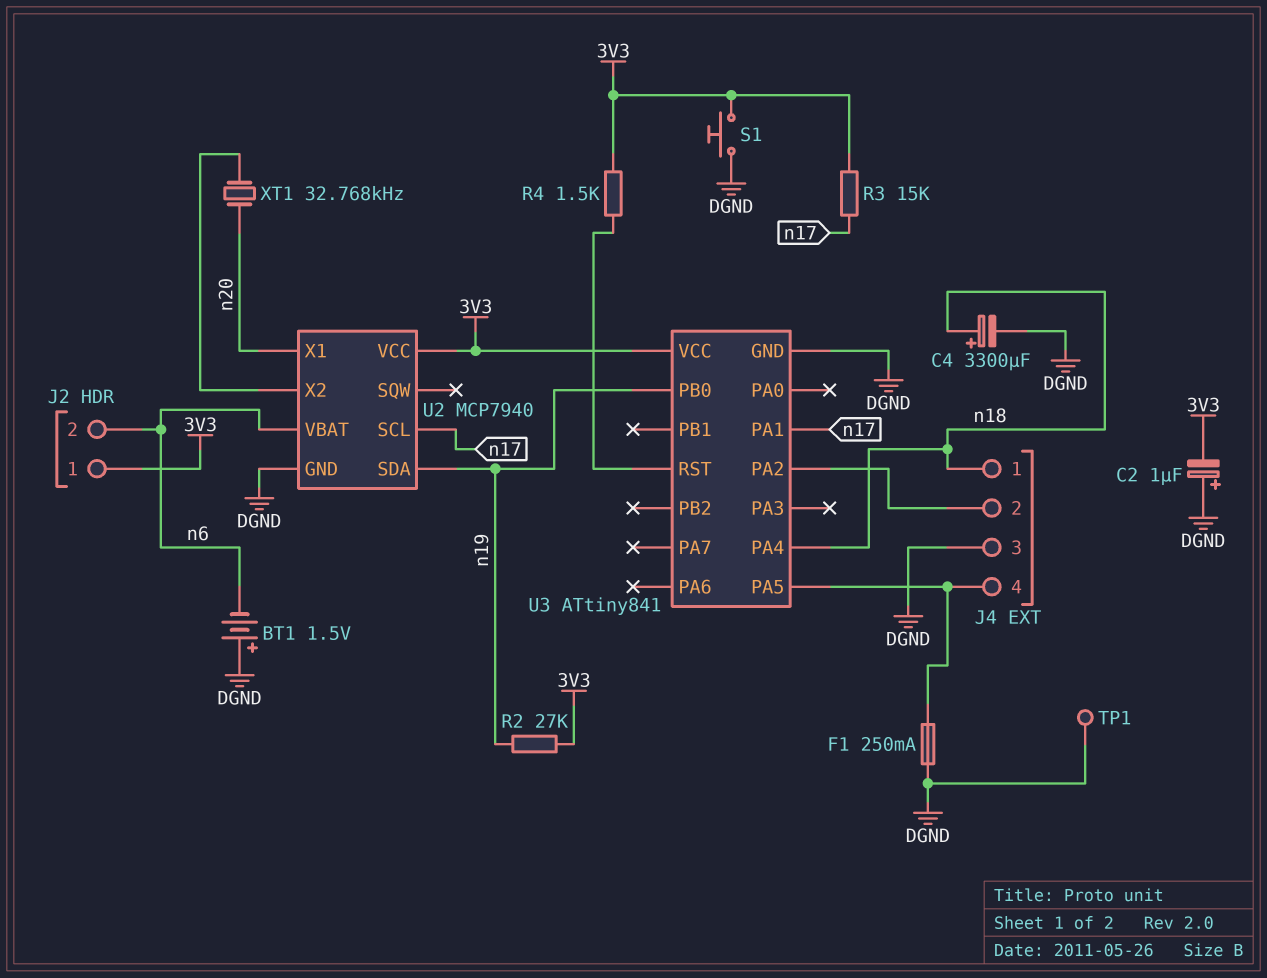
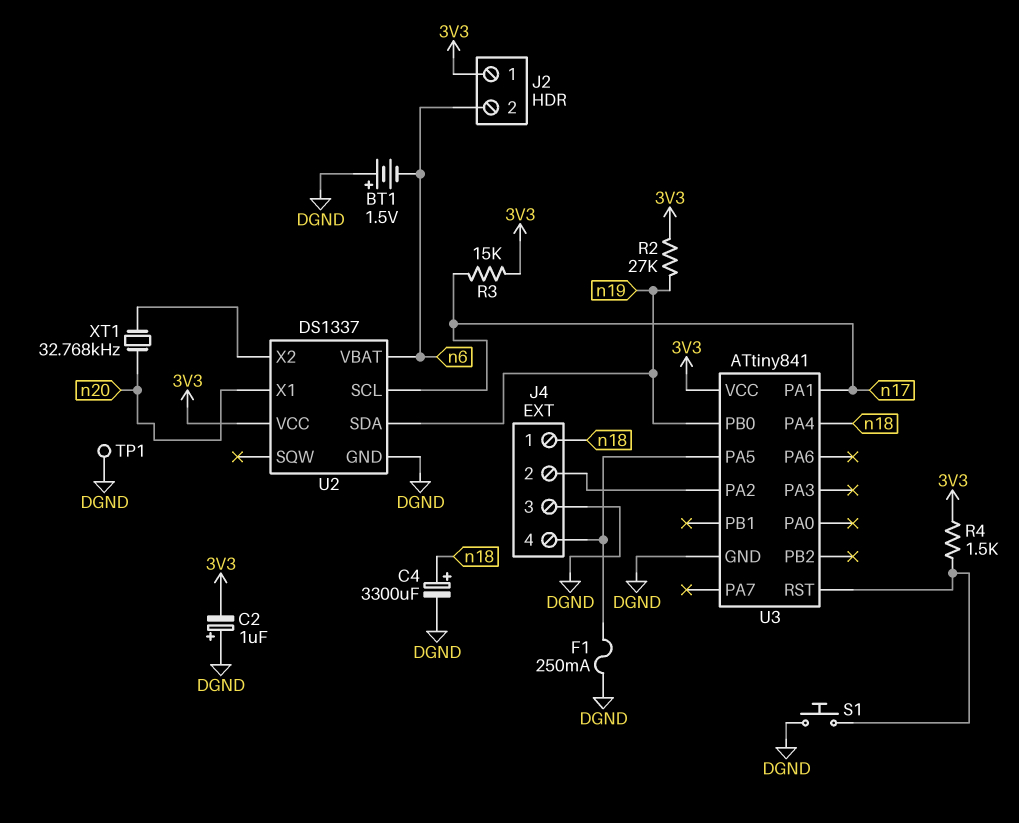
S1: button (3V3, DGND) -> button (DGND, U3/RST)
U2: MCP7940 -> DS1337

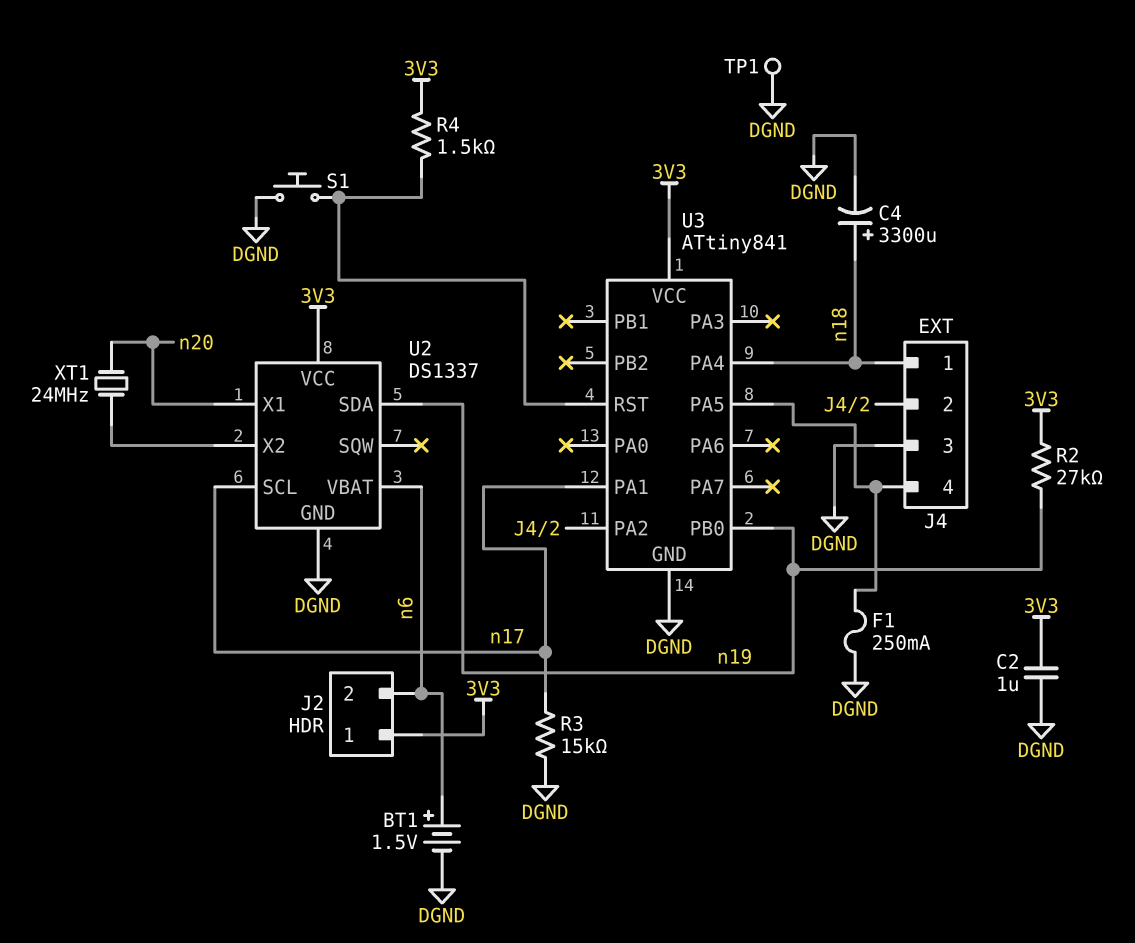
BT1: 1.5V (plus DGND, minus n6) -> 1.5V (plus n6, minus DGND)
C2: 1uF (plus DGND, minus 3V3) -> 1uF (3V3, DGND)
R3: 15k (3V3, n17) -> 15k (DGND, n17)
XT1: 32.768kHz (U2/X2, n20) -> 24MHz (U2/X2, n20)

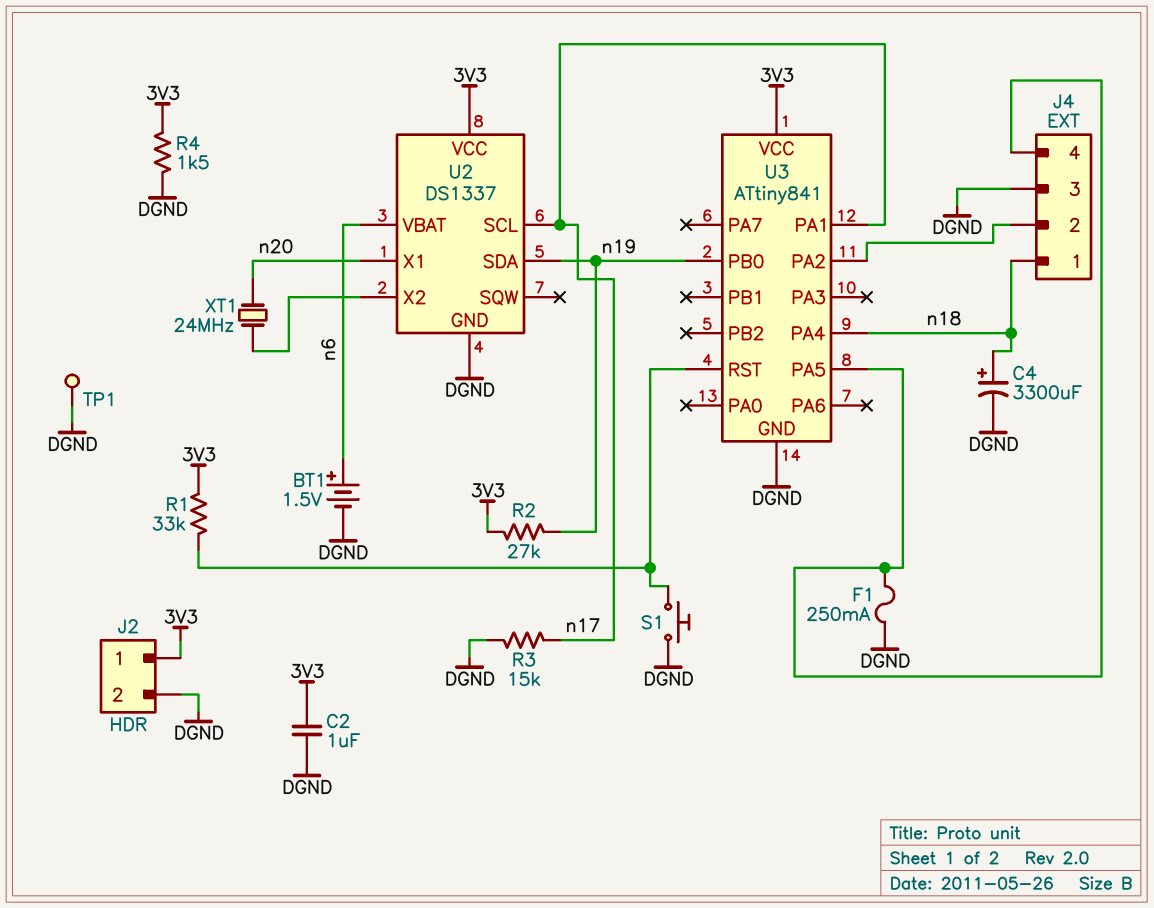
J2 pin 2: n6 -> DGND
R1: none -> 33k (3V3, U3/RST)
R4: 1.5k (3V3, U3/RST) -> 1.5k (3V3, DGND)

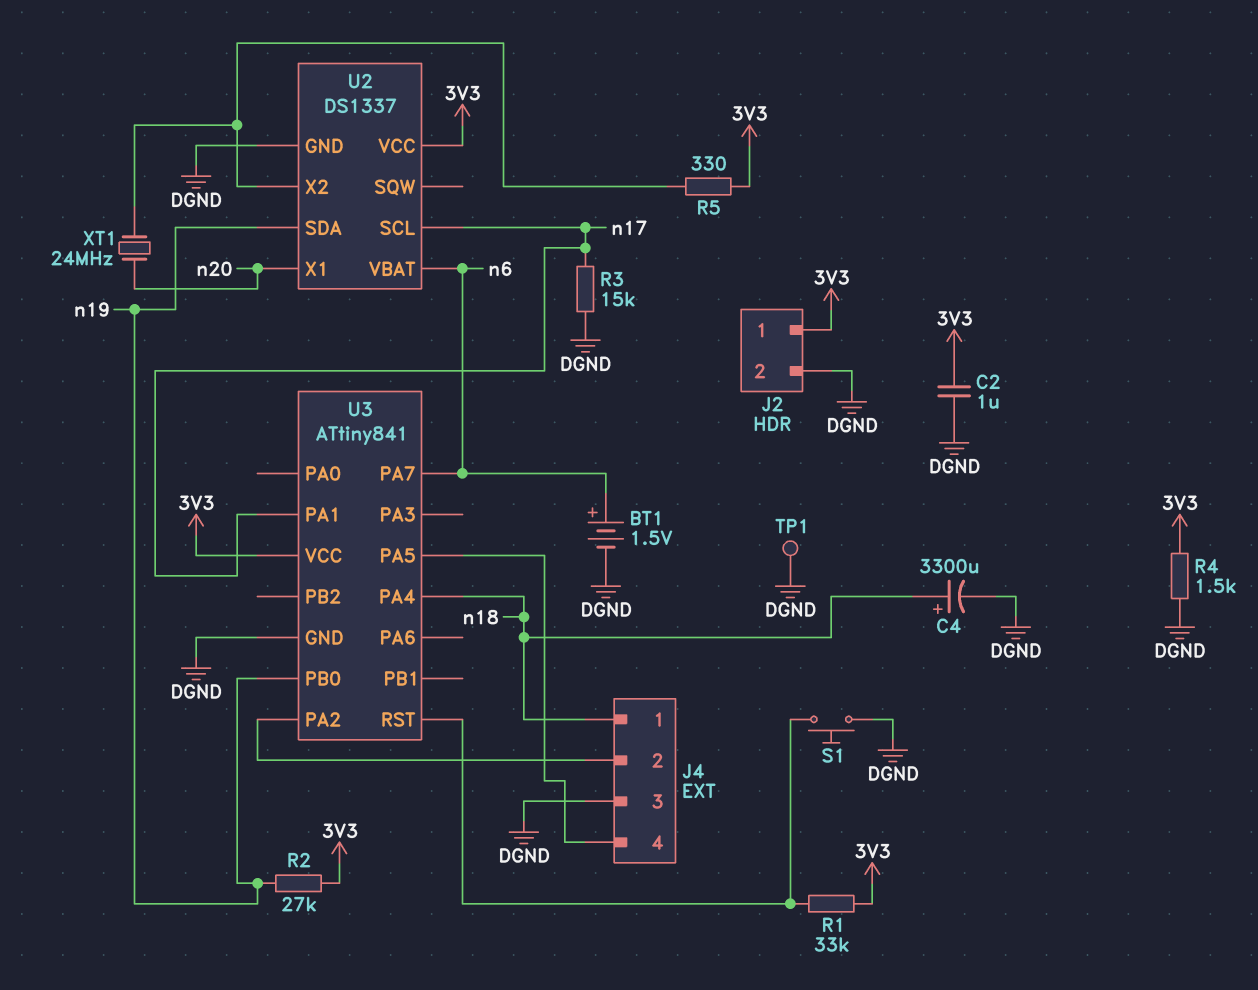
F1: 250mA (DGND, J4/4) -> none
R5: none -> 330 (3V3, U2/X2)
U3 pin PA7: none -> n6

